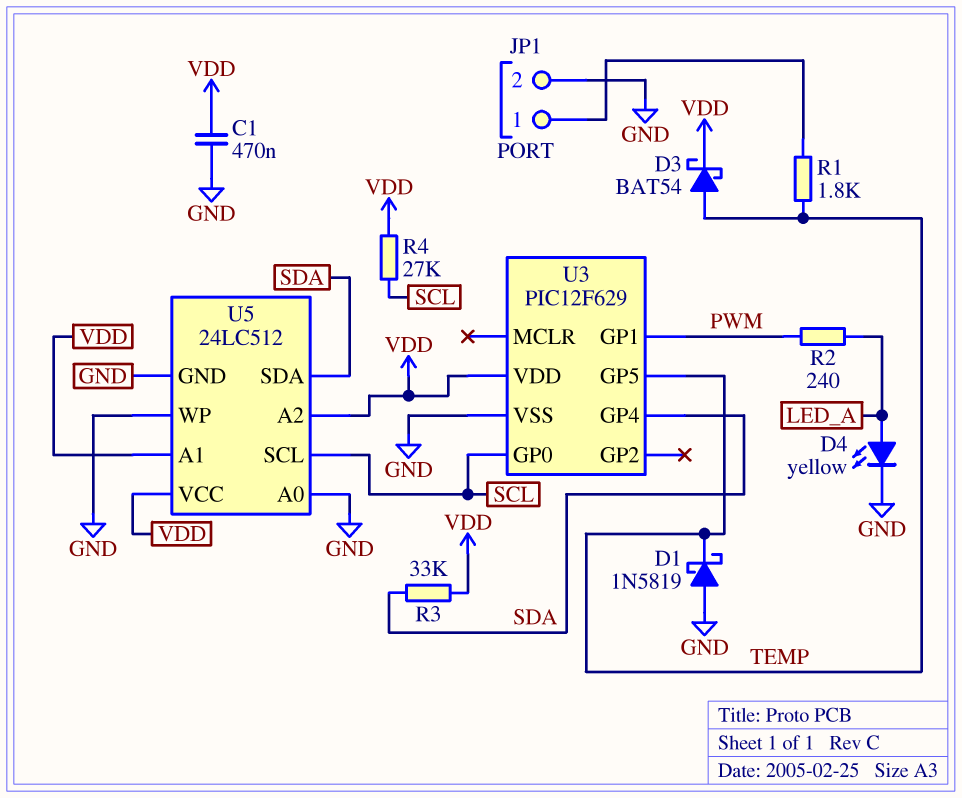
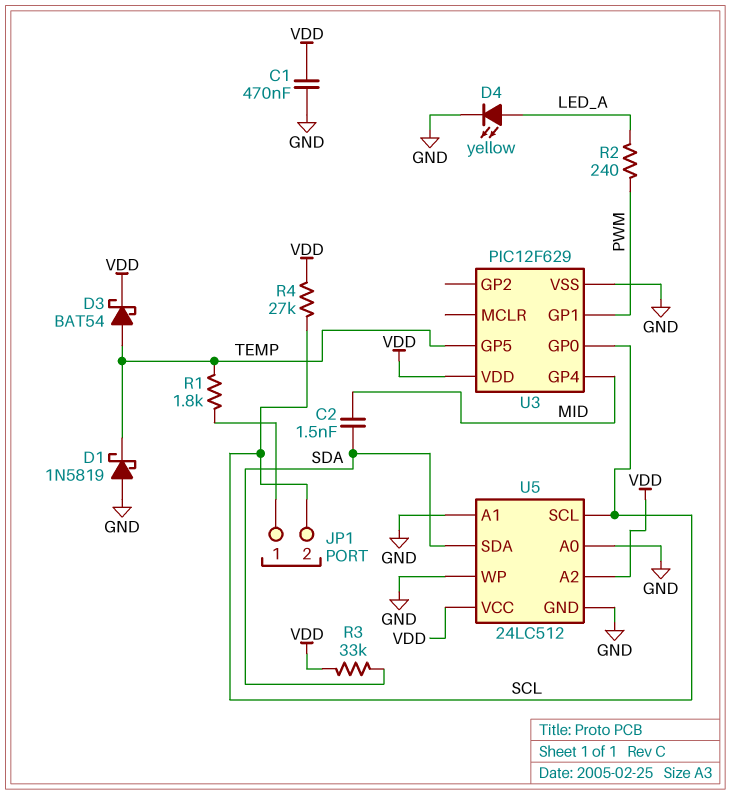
C2: none -> 1.5nF (MID, SDA)
JP1 pin 2: GND -> SCL
U3 pin GP4: SDA -> MID
U5 pin A1: VDD -> GND

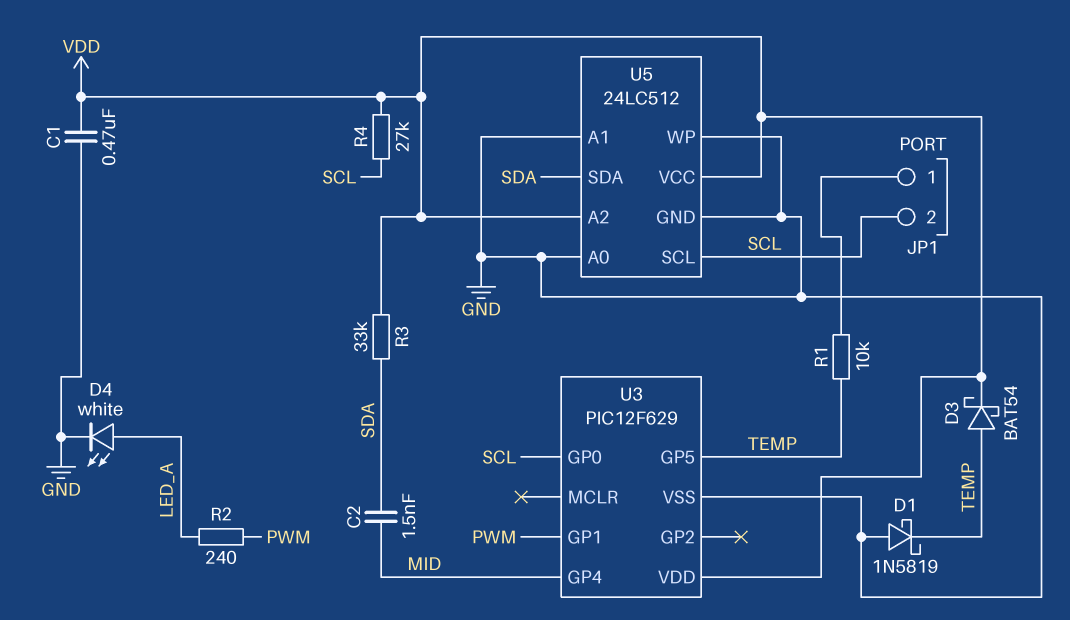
D4: LED yellow (A LED_A, K GND) -> LED white (A LED_A, K GND)
R1: 1.8k (JP1/1, TEMP) -> 10k (JP1/1, TEMP)

